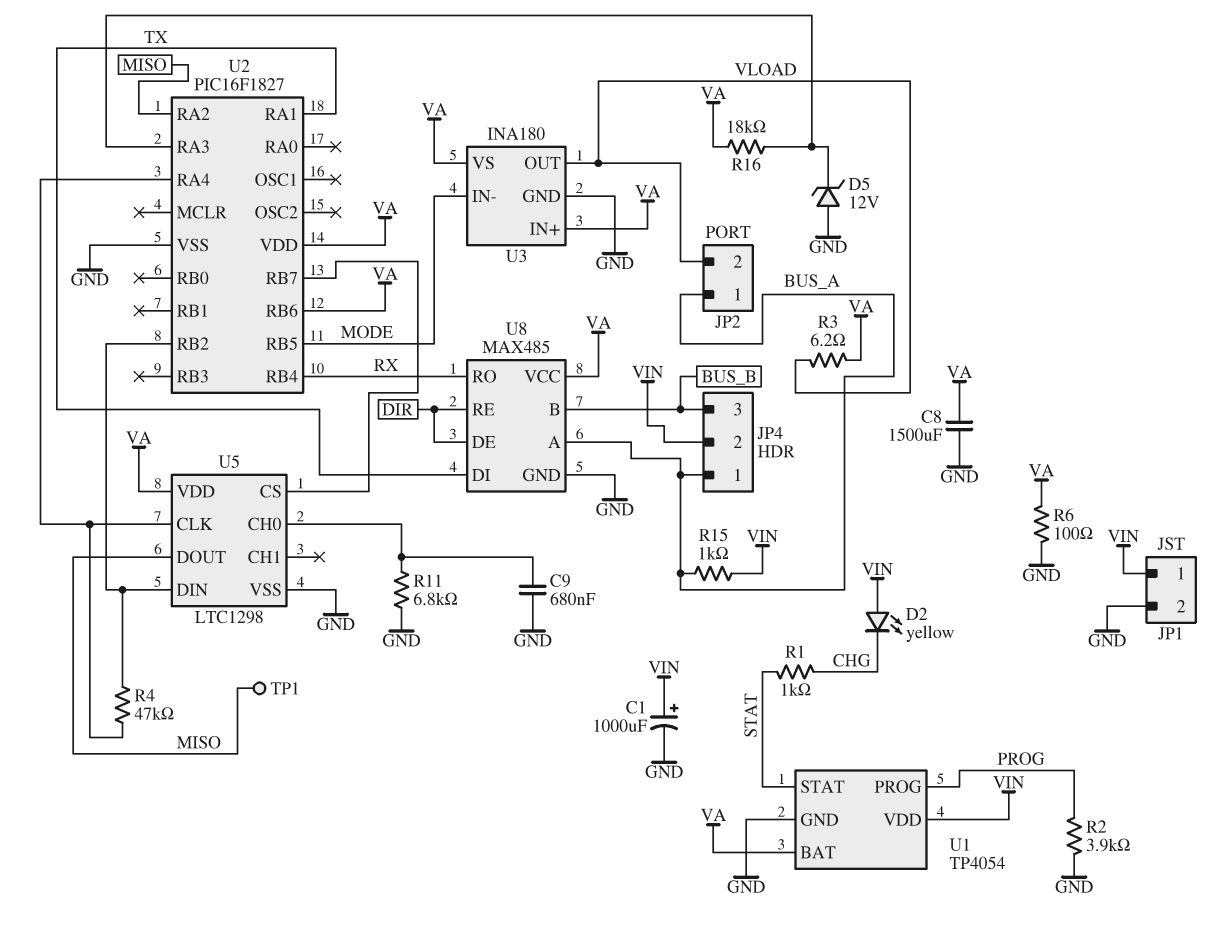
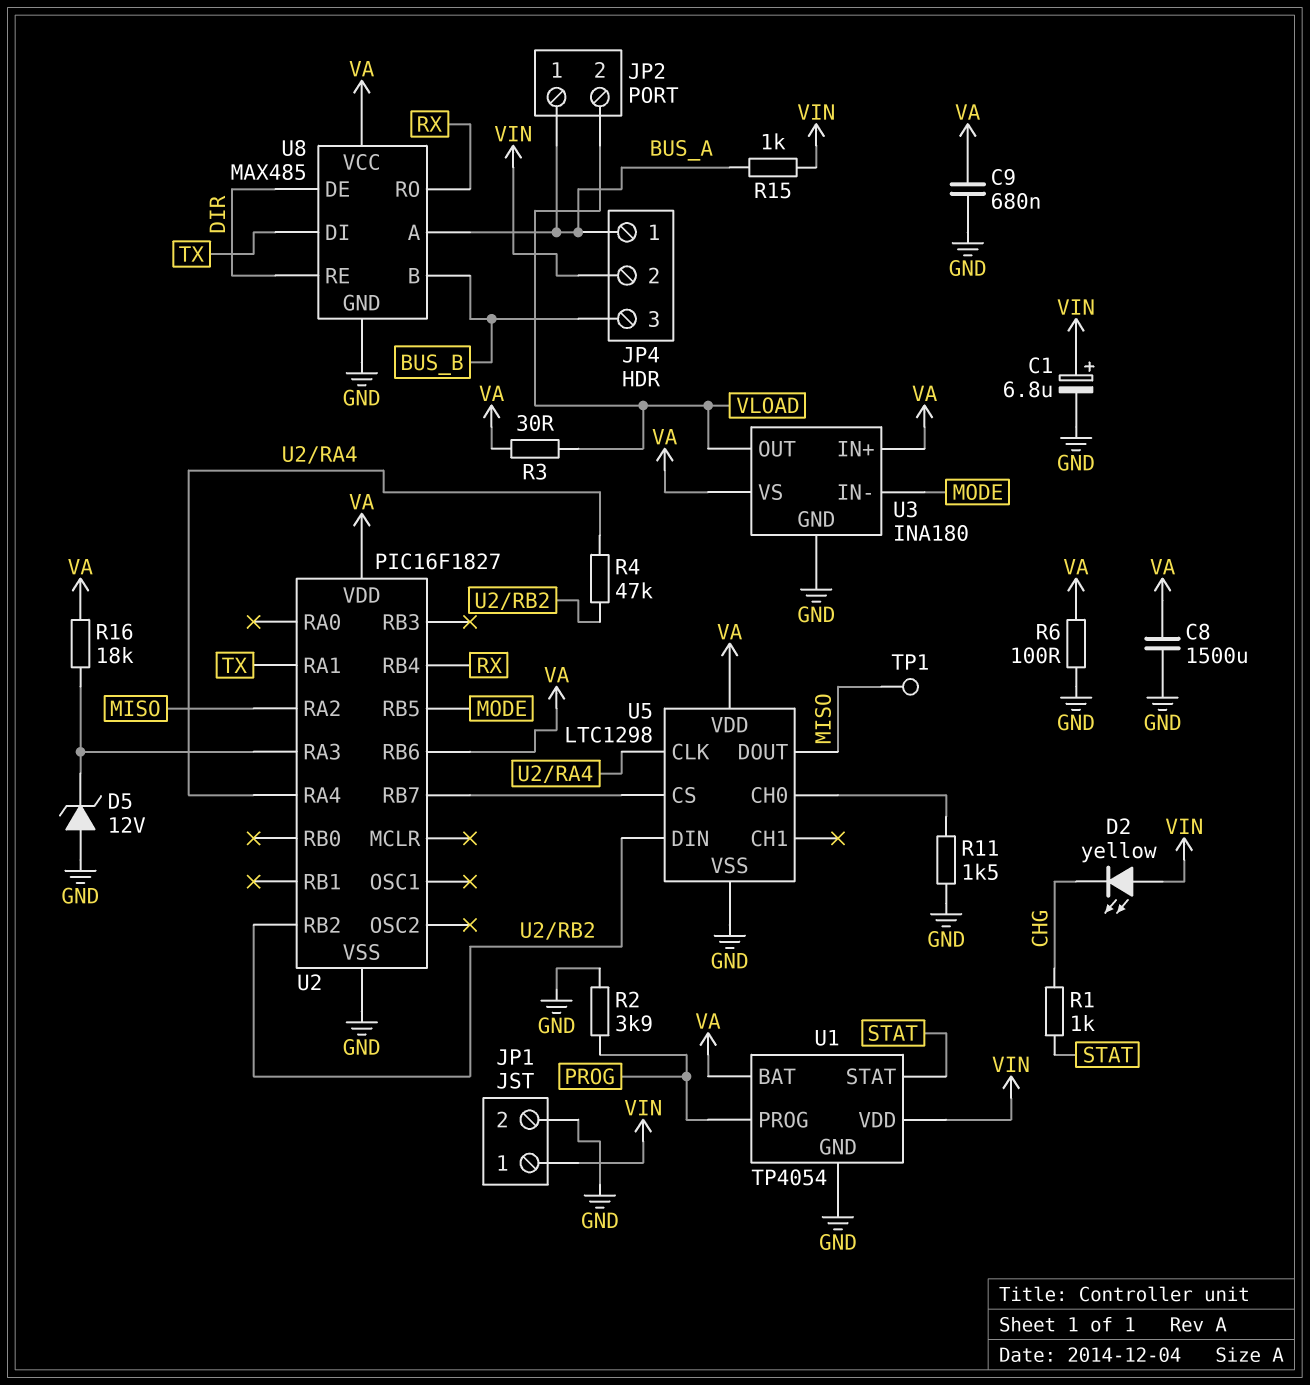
C1: 1000uF (plus VIN, minus GND) -> 6.8uF (plus VIN, minus GND)
C9: 680nF (GND, U5/CH0) -> 680nF (GND, VA)
R3: 6.2 (VA, VLOAD) -> 30 (VA, VLOAD)
R11: 6.8k (GND, U5/CH0) -> 1.5k (GND, U5/CH0)

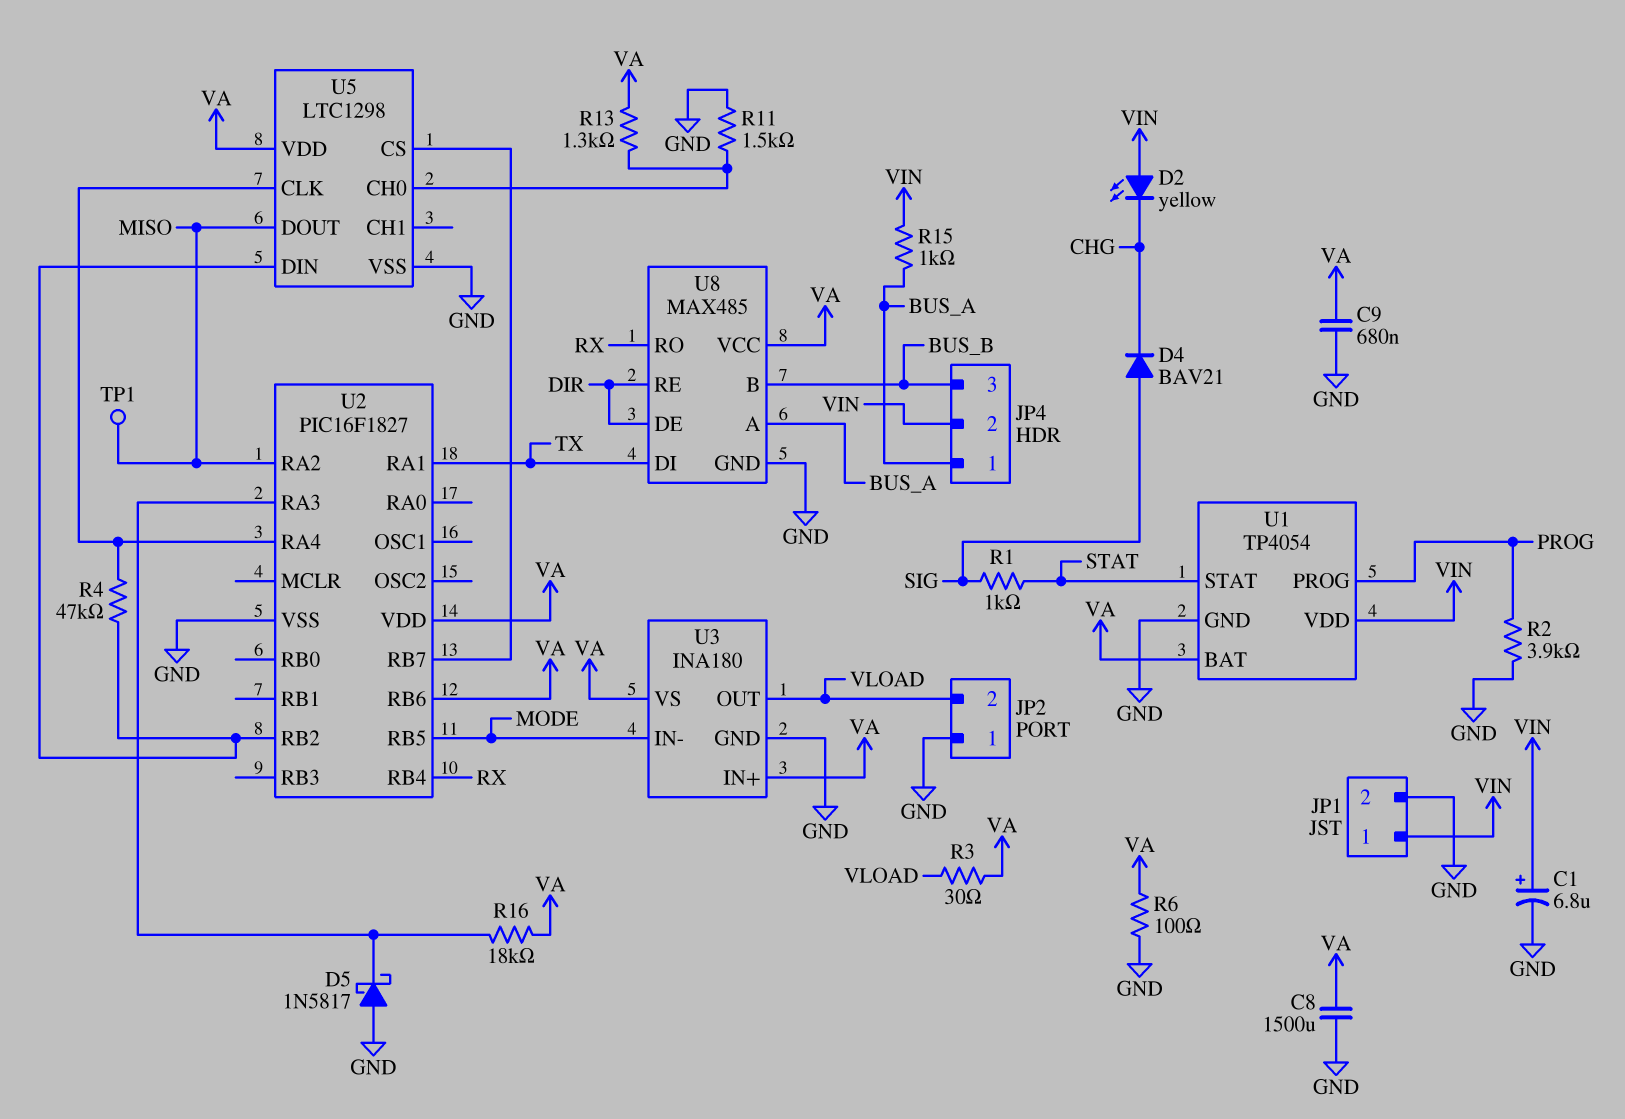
D4: none -> diode BAV21 (A SIG, K CHG)
D5: zener 12V (A GND, K U2/RA3) -> schottky 1N5817 (A GND, K U2/RA3)
JP2 pin 1: BUS_A -> GND
R1: 1k (CHG, STAT) -> 1k (SIG, STAT)
R13: none -> 1.3k (U5/CH0, VA)

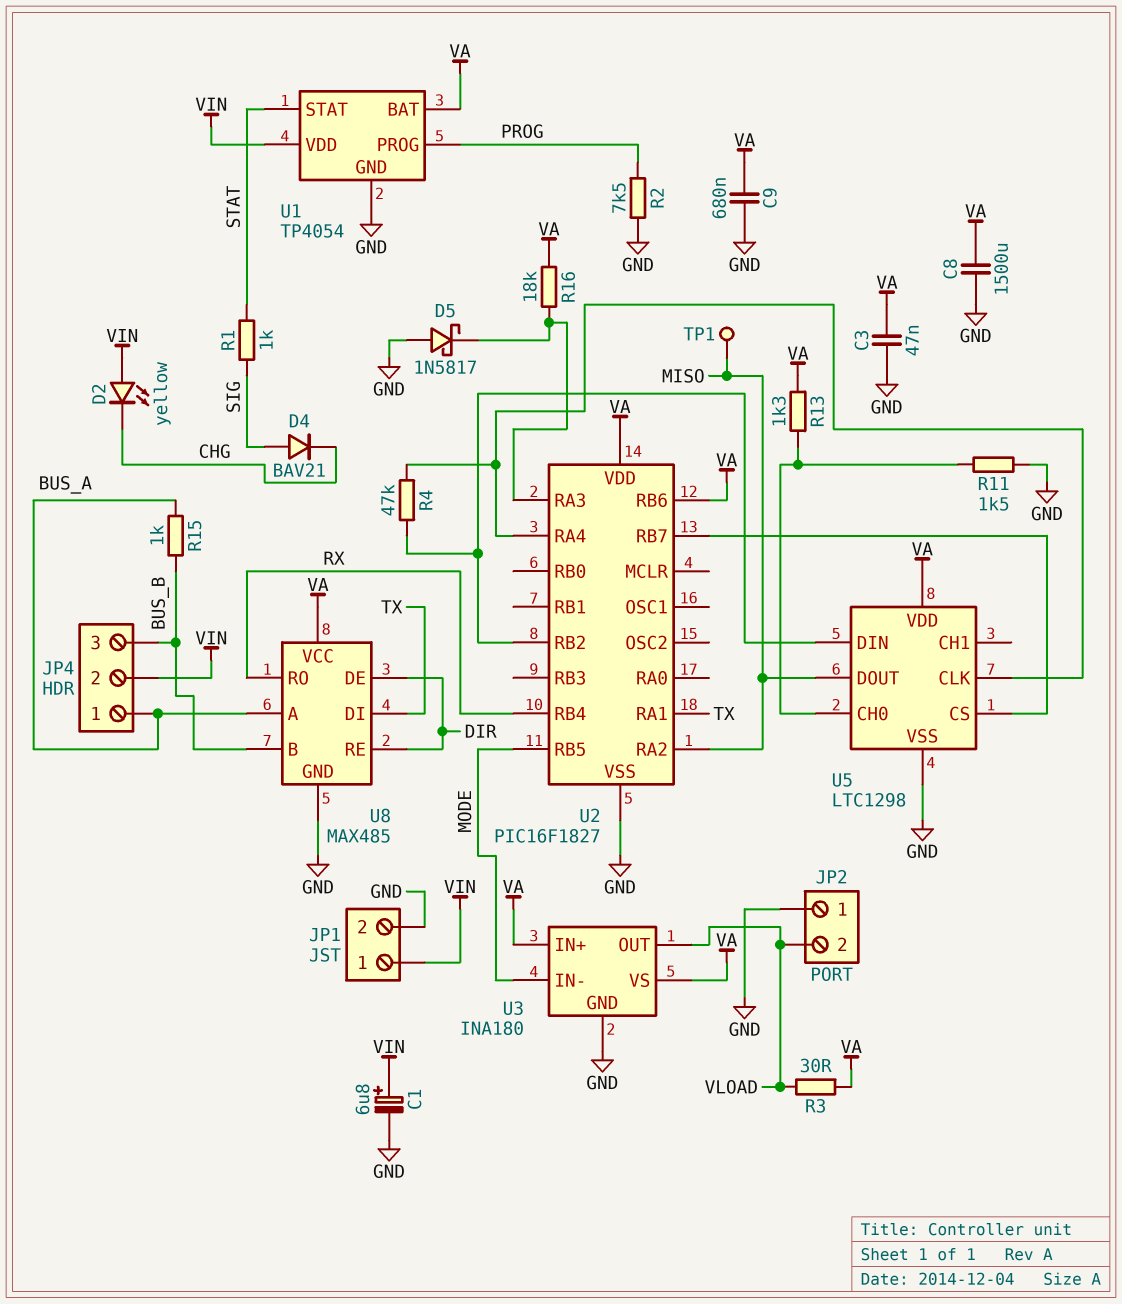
C3: none -> 47nF (GND, VA)
R2: 3.9k (GND, PROG) -> 7.5k (GND, PROG)
R6: 100 (GND, VA) -> none
R15: 1k (BUS_A, VIN) -> 1k (BUS_A, BUS_B)

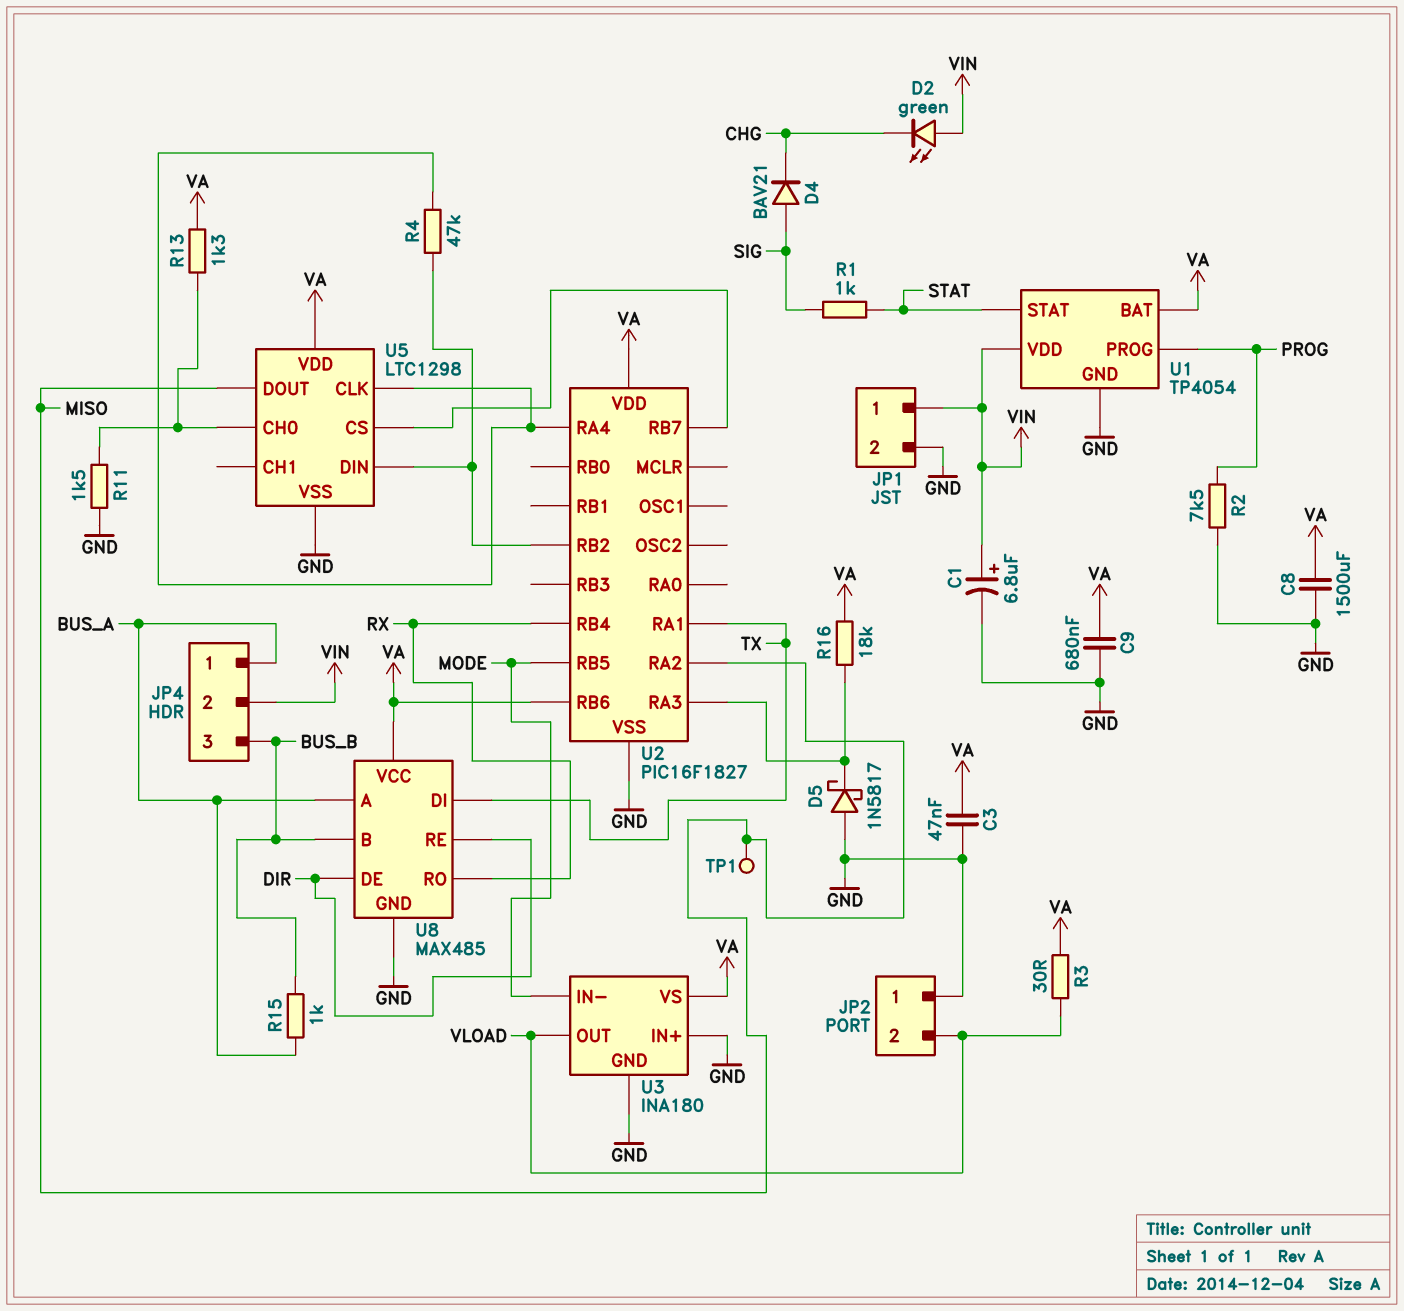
D2: LED yellow (A VIN, K CHG) -> LED green (A VIN, K CHG)
U3 pin IN+: VA -> GND

